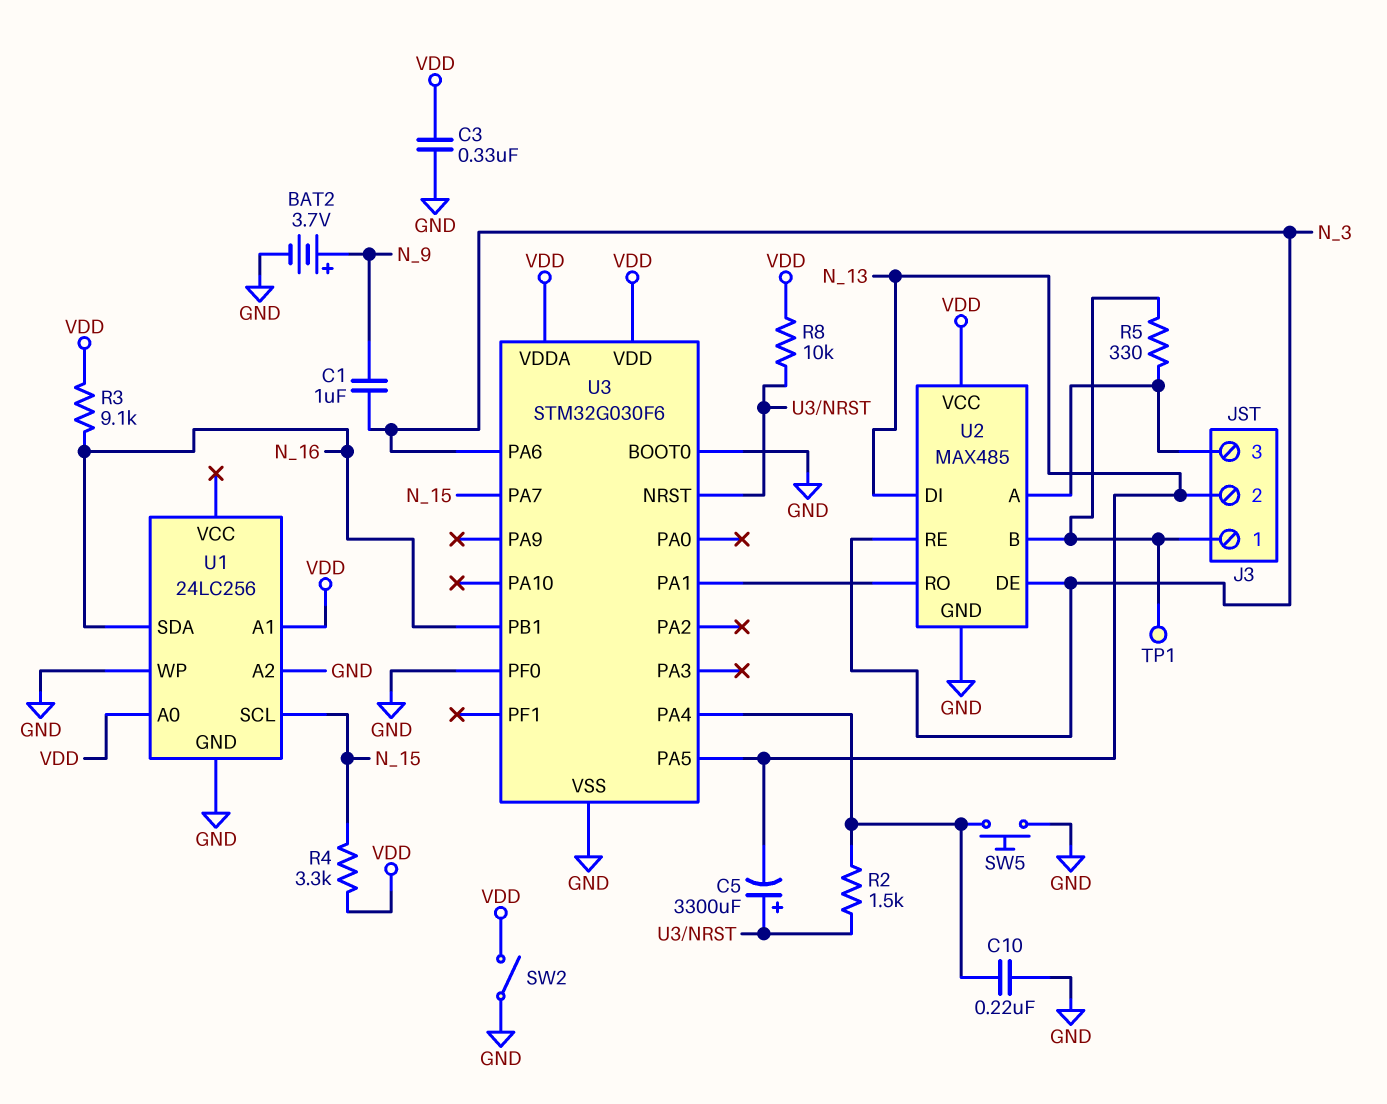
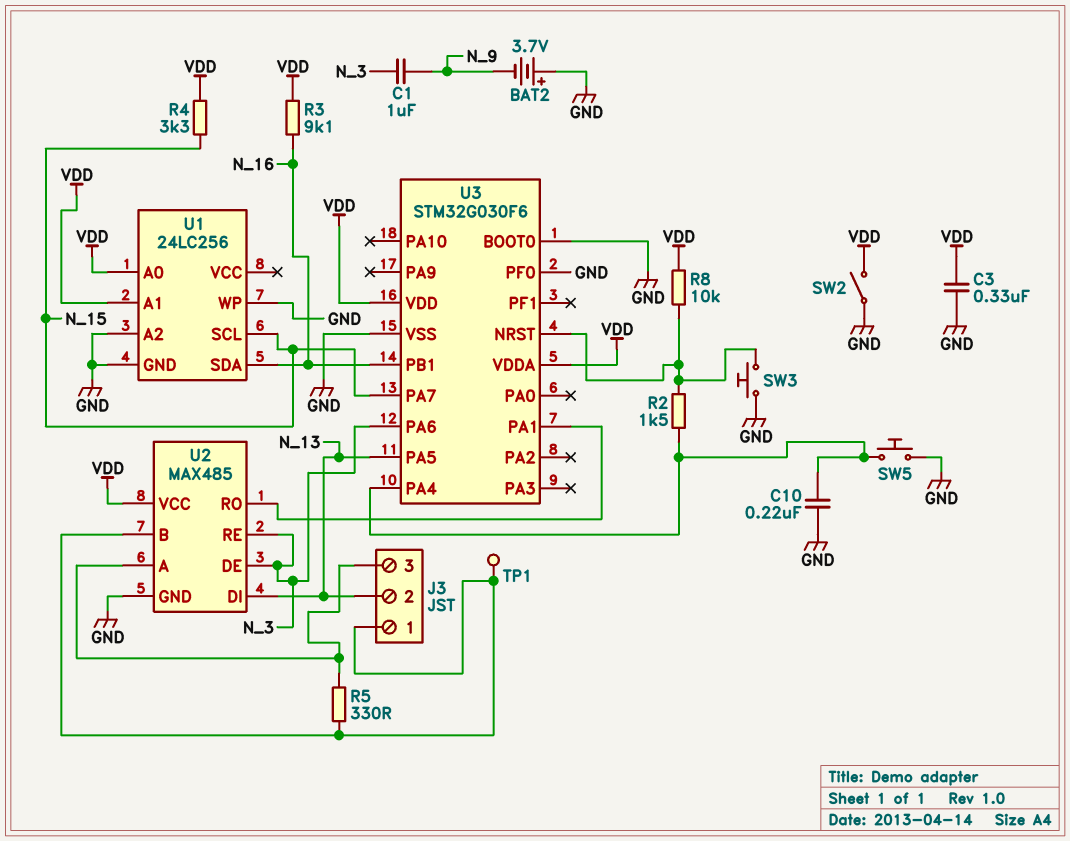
BAT2: 3.7V (plus N_9, minus GND) -> 3.7V (plus GND, minus N_9)
C5: 3300uF (plus U3/NRST, minus N_13) -> none
SW3: none -> button (GND, U3/NRST)

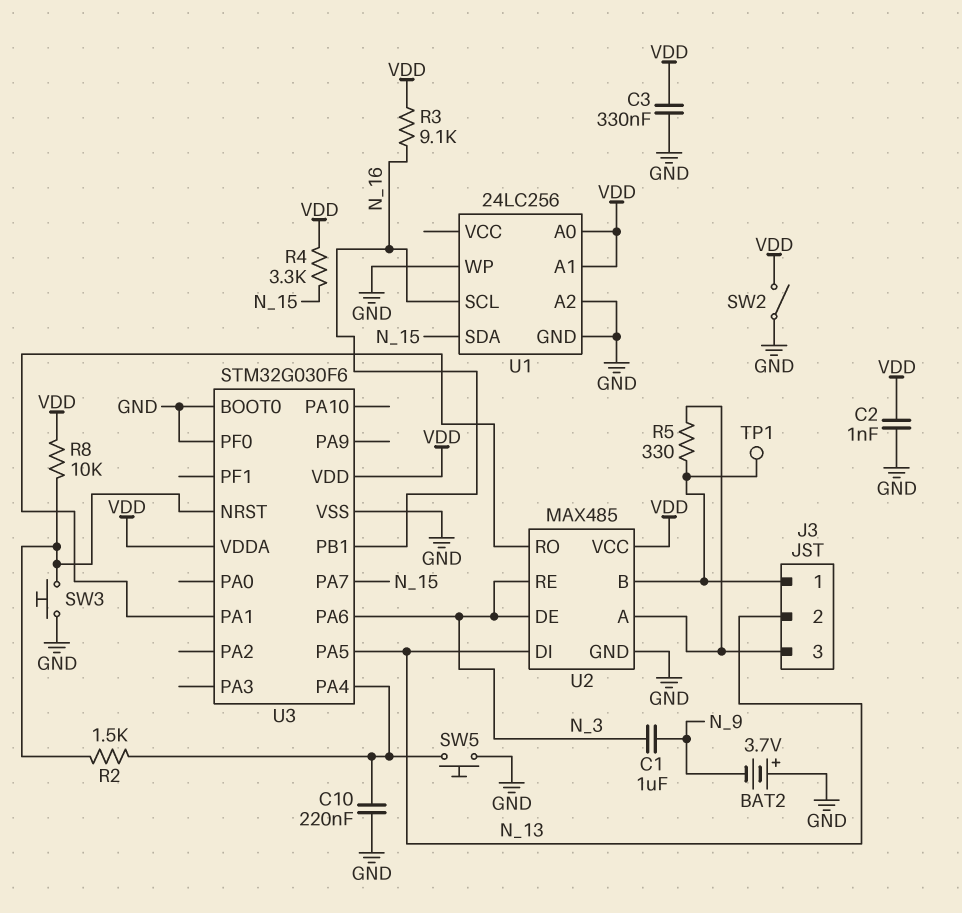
C2: none -> 1nF (GND, VDD)
U1 pin SCL: N_15 -> N_16
U1 pin SDA: N_16 -> N_15

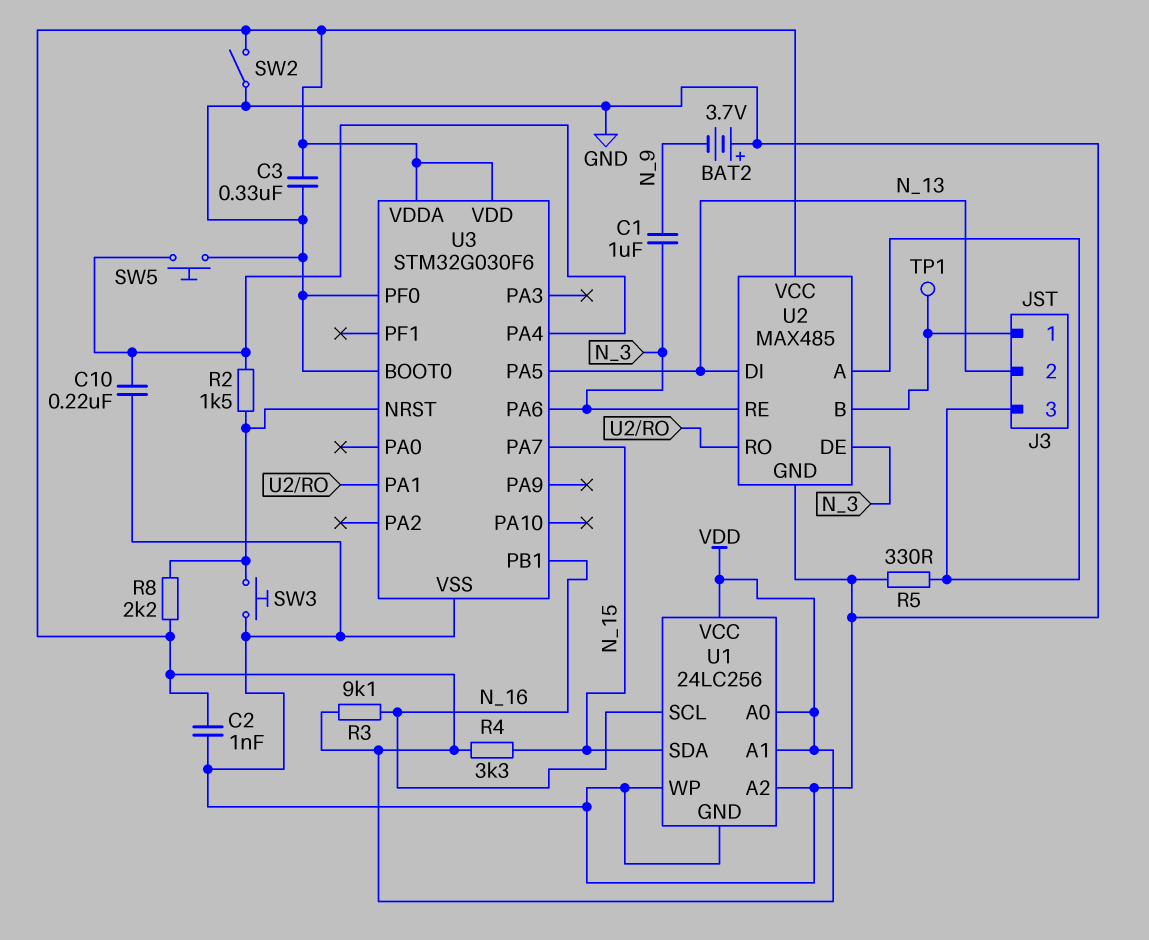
R5: 330 (J3/1, J3/3) -> 330 (GND, J3/3)
R8: 10k (U3/NRST, VDD) -> 2.2k (U3/NRST, VDD)
U1 pin VCC: none -> VDD

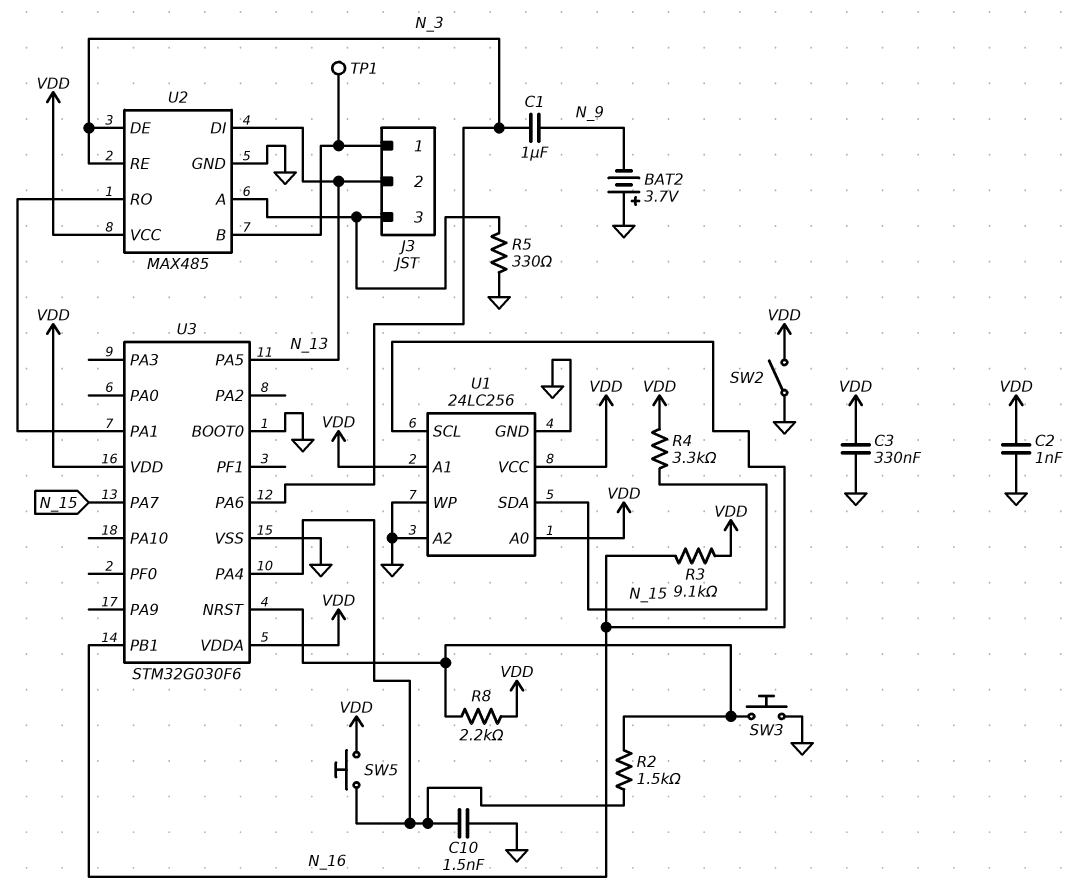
C10: 220nF (GND, U3/PA4) -> 1.5nF (GND, U3/PA4)
SW5: button (GND, U3/PA4) -> button (U3/PA4, VDD)
U3 pin PF0: GND -> none

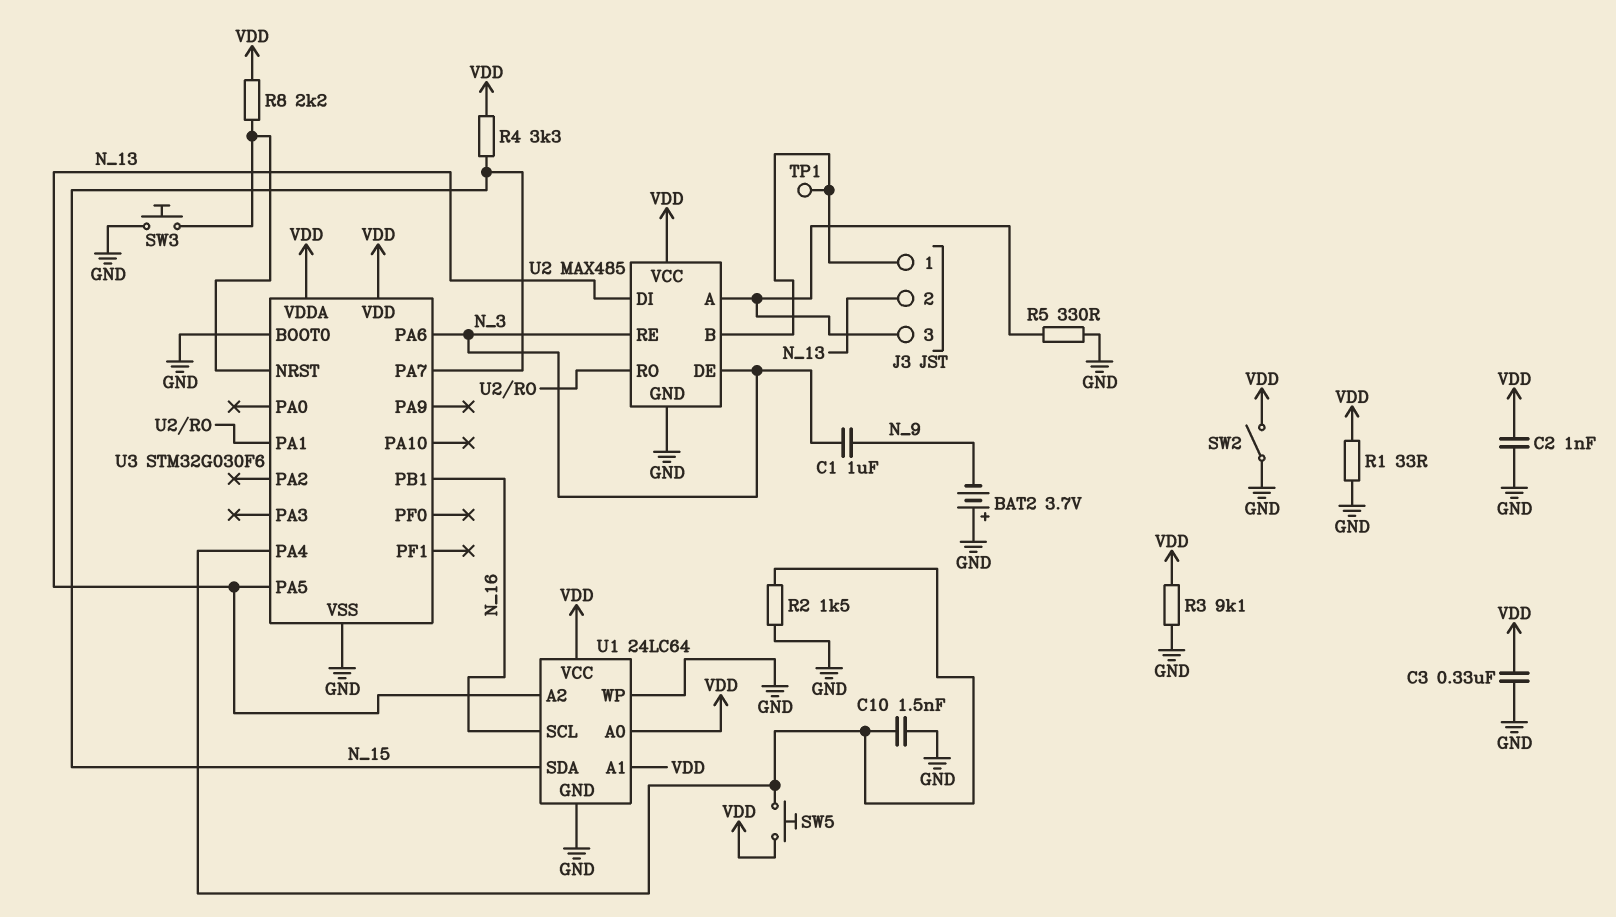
R1: none -> 33 (GND, VDD)
R2: 1.5k (U3/NRST, U3/PA4) -> 1.5k (GND, U3/PA4)
R3: 9.1k (N_16, VDD) -> 9.1k (GND, VDD)
U1: 24LC256 -> 24LC64
U1 pin A2: GND -> N_13

